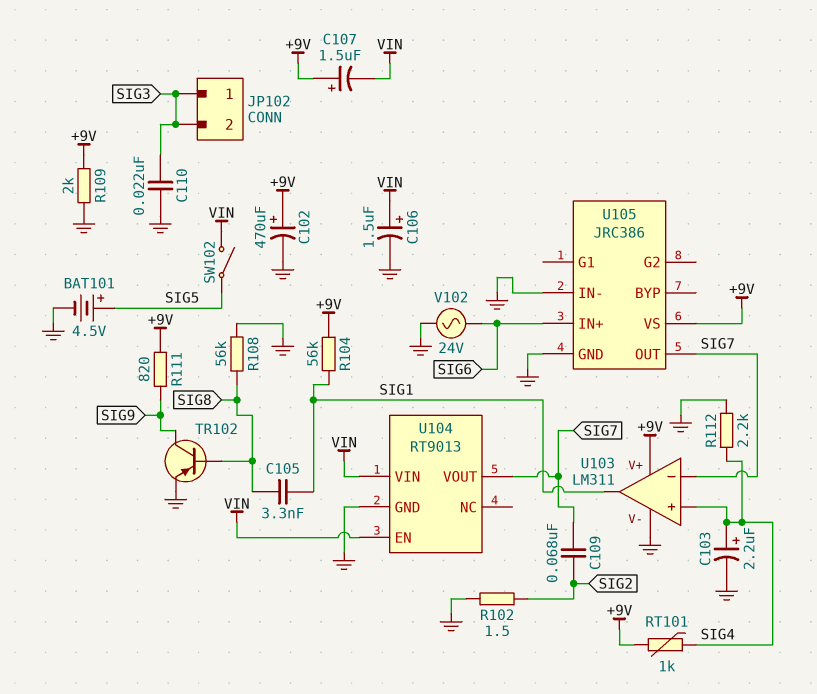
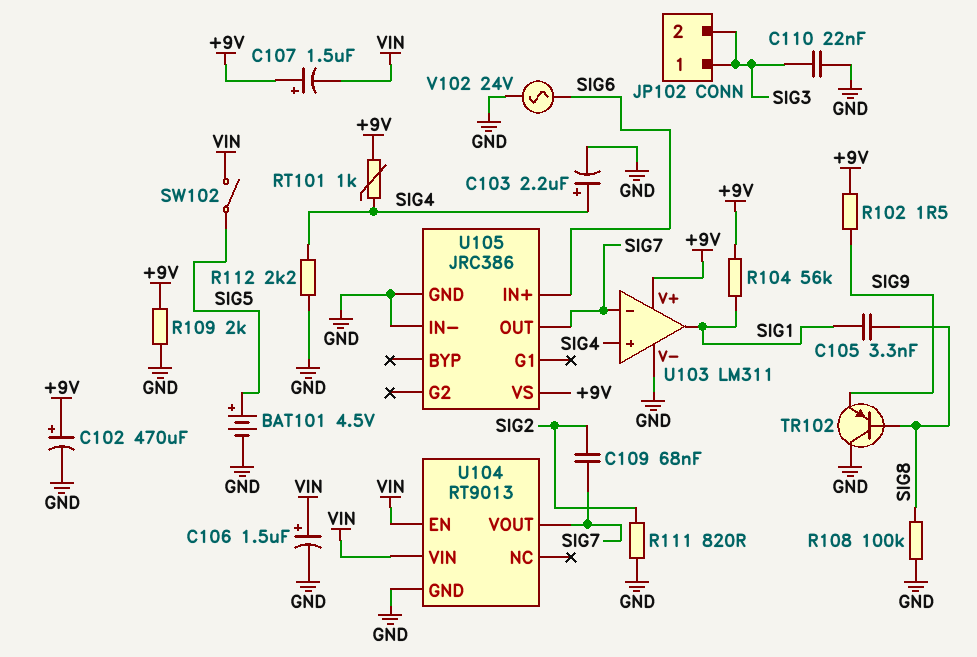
R102: 1.5 (GND, SIG2) -> 1.5 (+9V, SIG9)
R108: 56k (GND, SIG8) -> 100k (GND, SIG8)
R111: 820 (+9V, SIG9) -> 820 (GND, SIG2)
TR102: PNP (B SIG8, C SIG9, E GND) -> PNP (B SIG8, C GND, E SIG9)

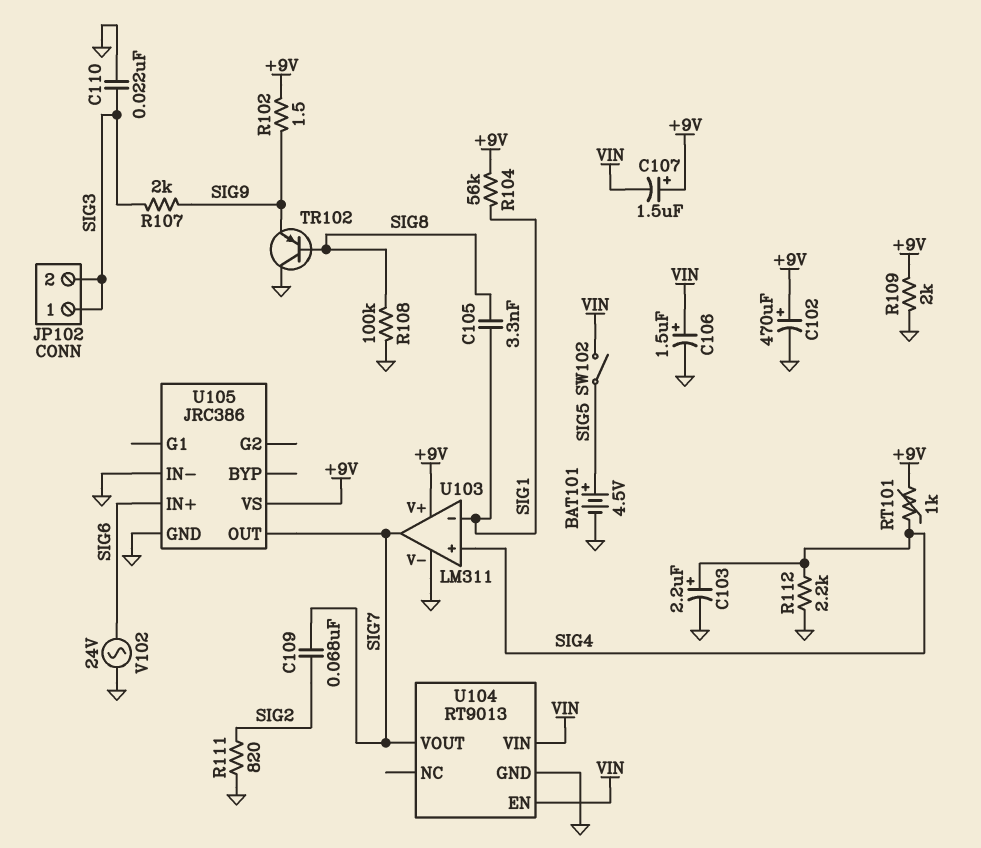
R107: none -> 2k (SIG3, SIG9)
U103 pin in-: SIG7 -> SIG1
U103 pin out: SIG1 -> SIG7

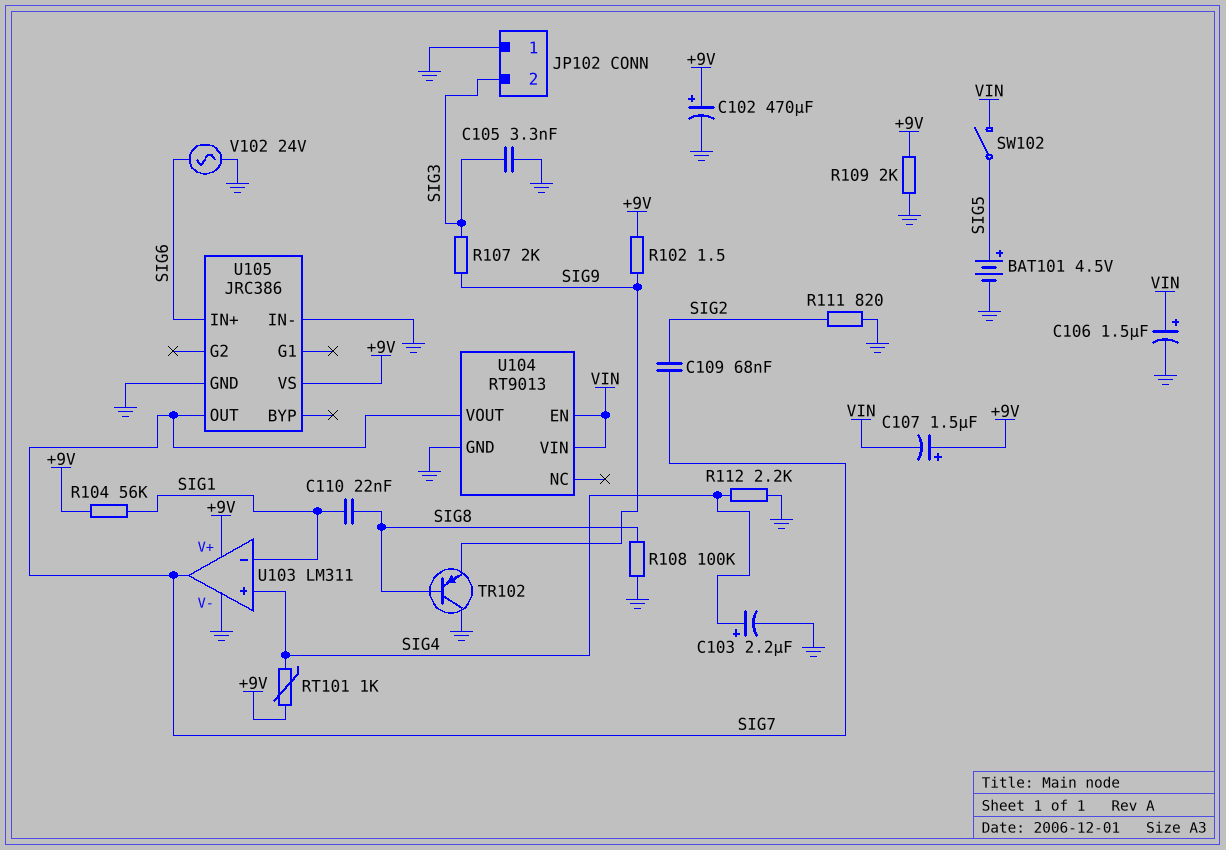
C105: 3.3nF (SIG1, SIG8) -> 3.3nF (GND, SIG3)
C110: 22nF (GND, SIG3) -> 22nF (SIG1, SIG8)
JP102 pin 1: SIG3 -> GND

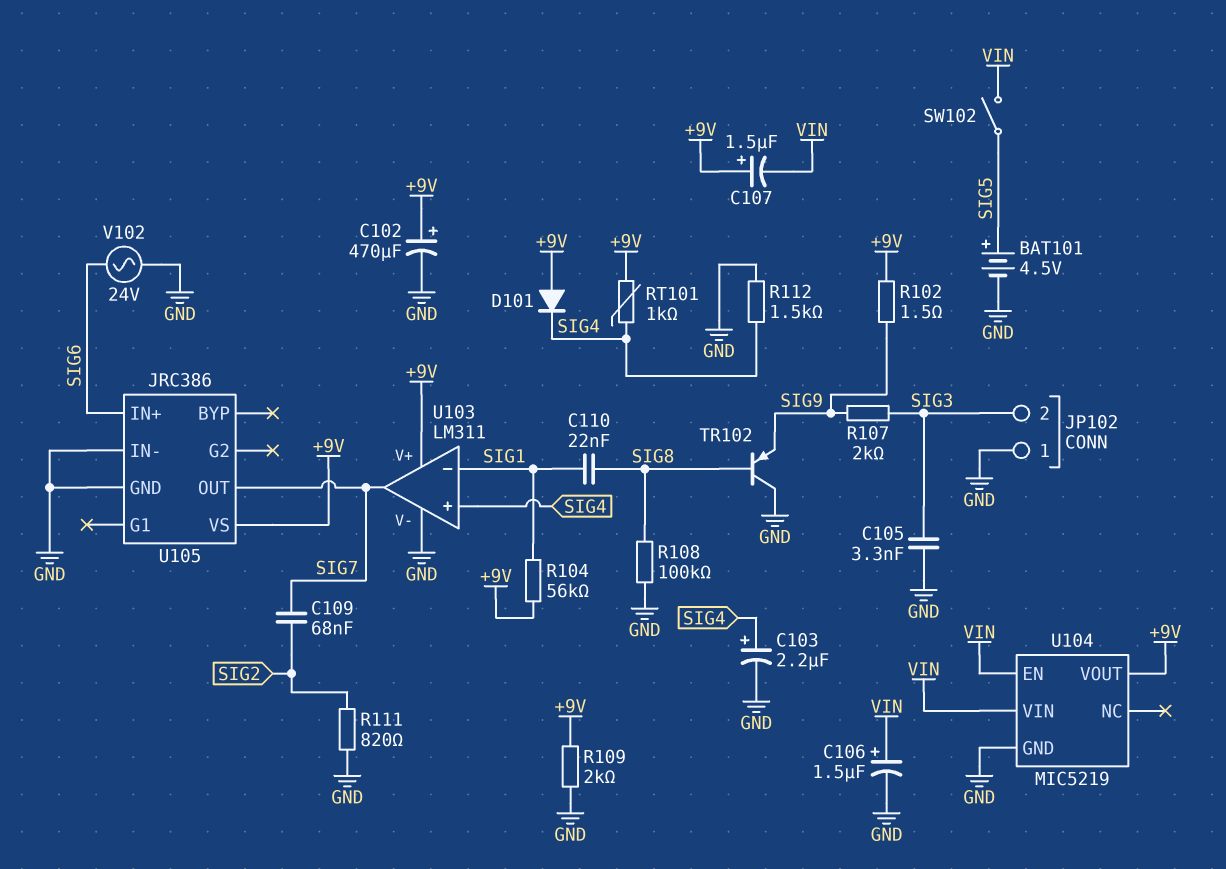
D101: none -> diode (A +9V, K SIG4)
R112: 2.2k (GND, SIG4) -> 1.5k (GND, SIG4)
U104: RT9013 -> MIC5219
U104 pin VOUT: SIG7 -> +9V

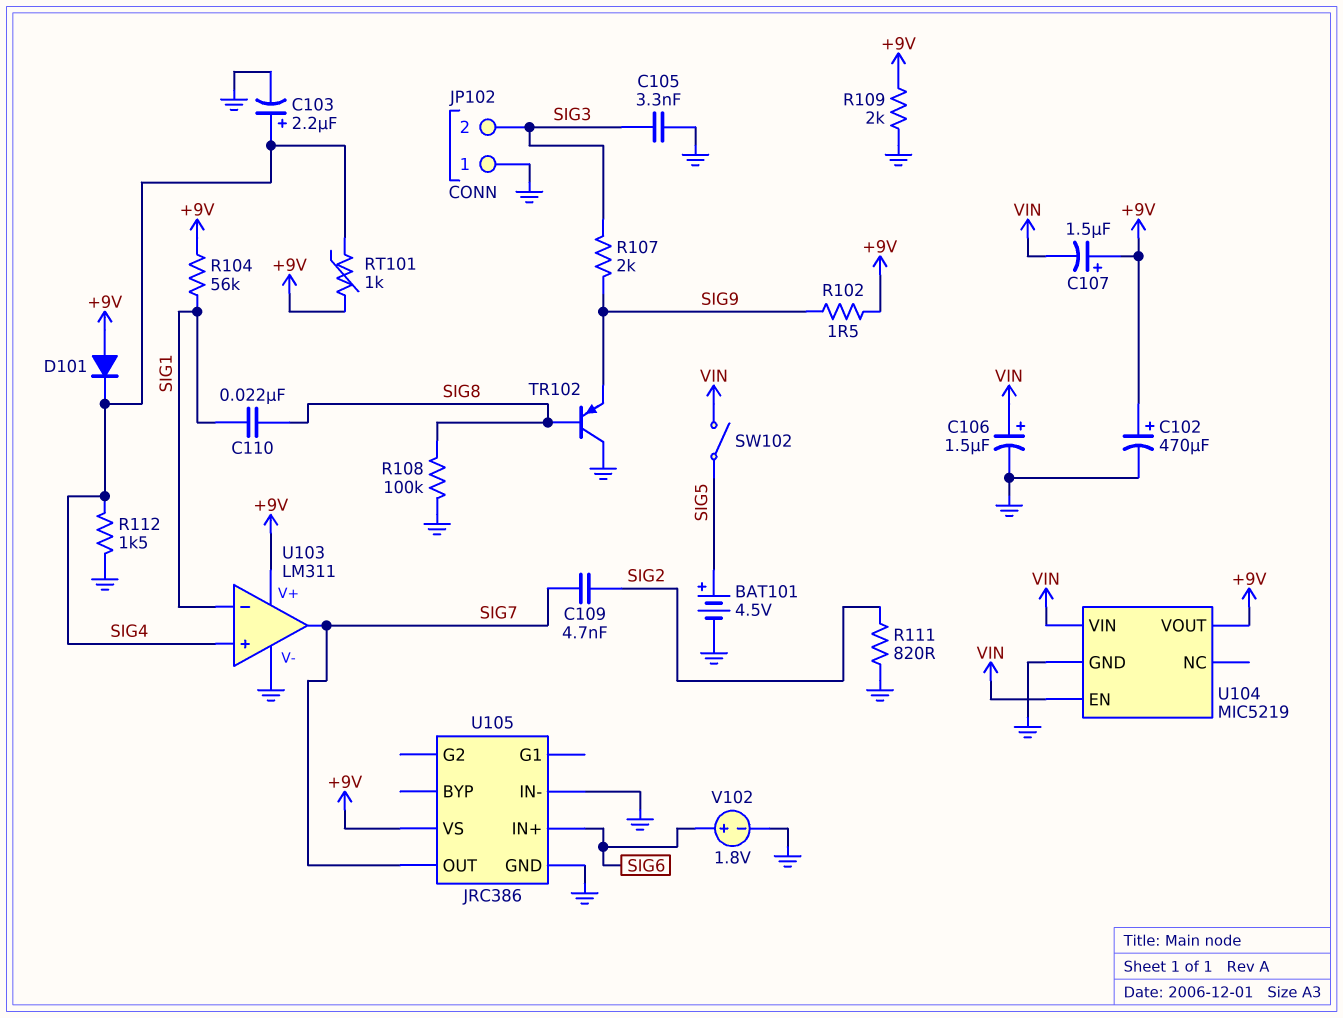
C109: 68nF (SIG2, SIG7) -> 4.7nF (SIG2, SIG7)
V102: AC 24V (GND, SIG6) -> 1.8V (plus SIG6, minus GND)

